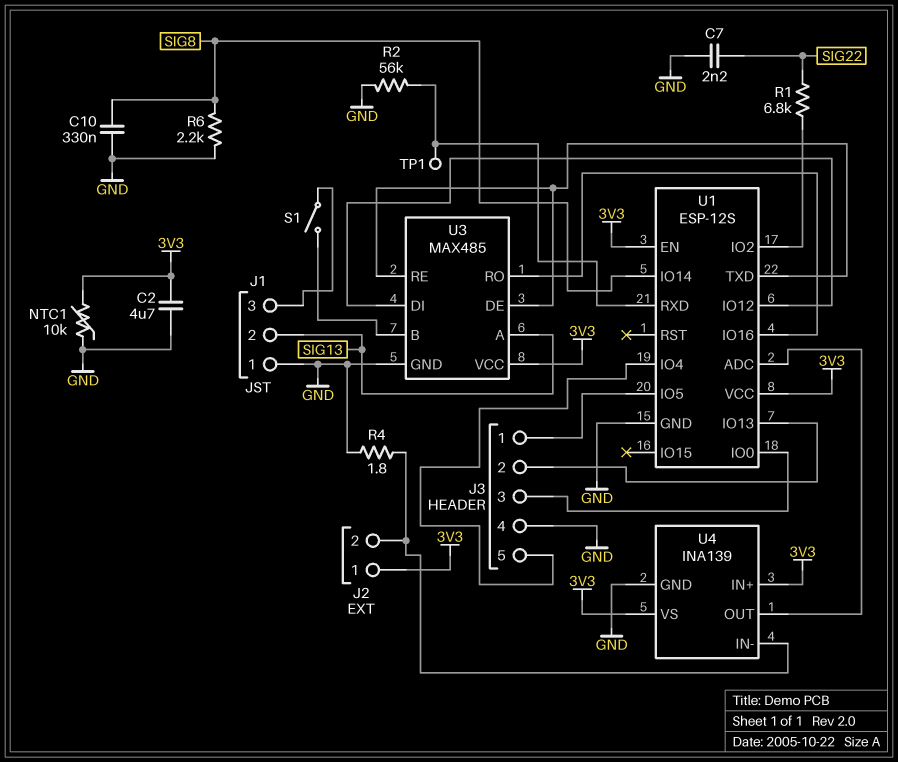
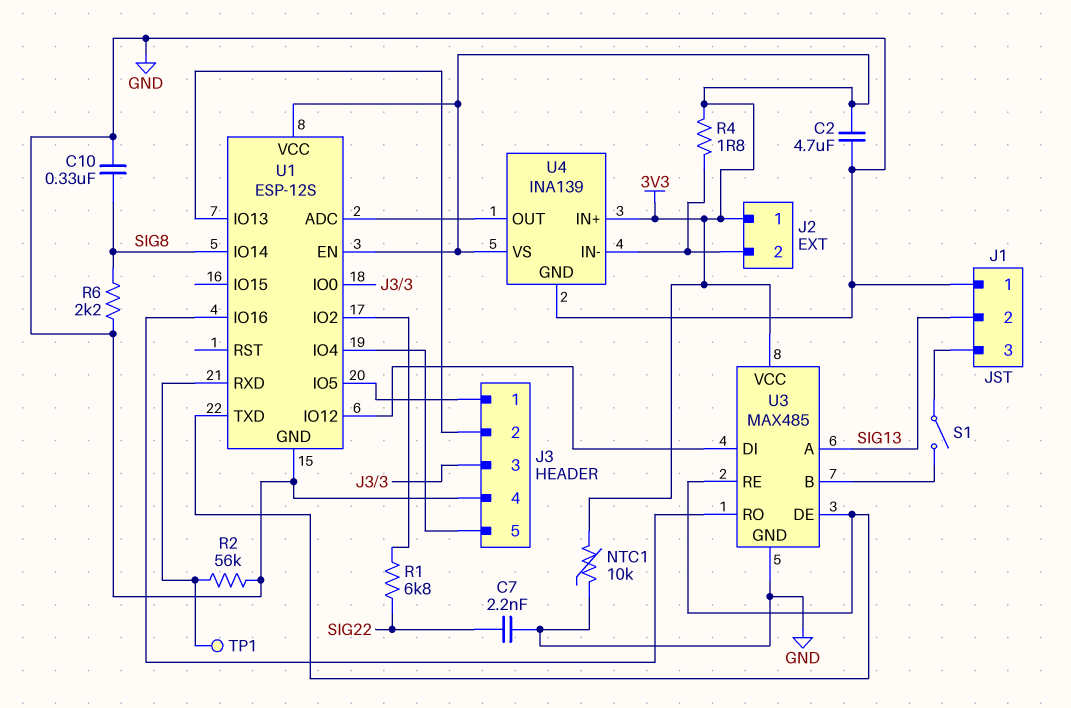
R4: 1.8 (GND, J2/2) -> 1.8 (3V3, J2/2)

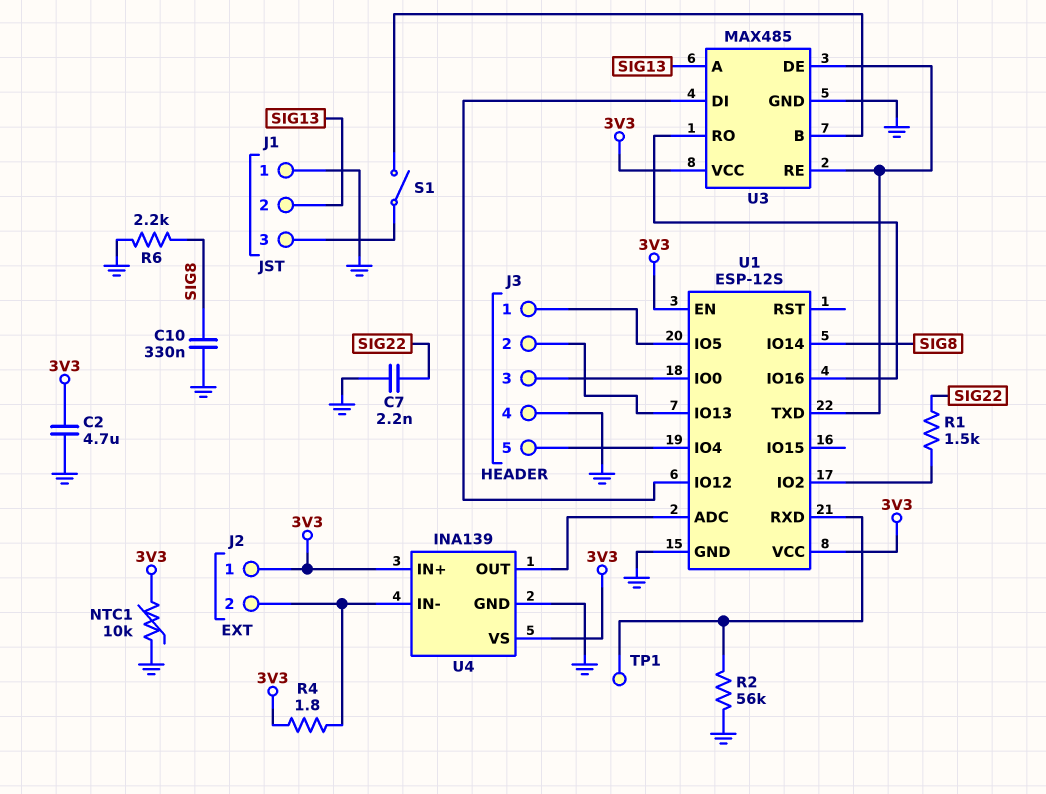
R1: 6.8k (SIG22, U1/IO2) -> 1.5k (SIG22, U1/IO2)

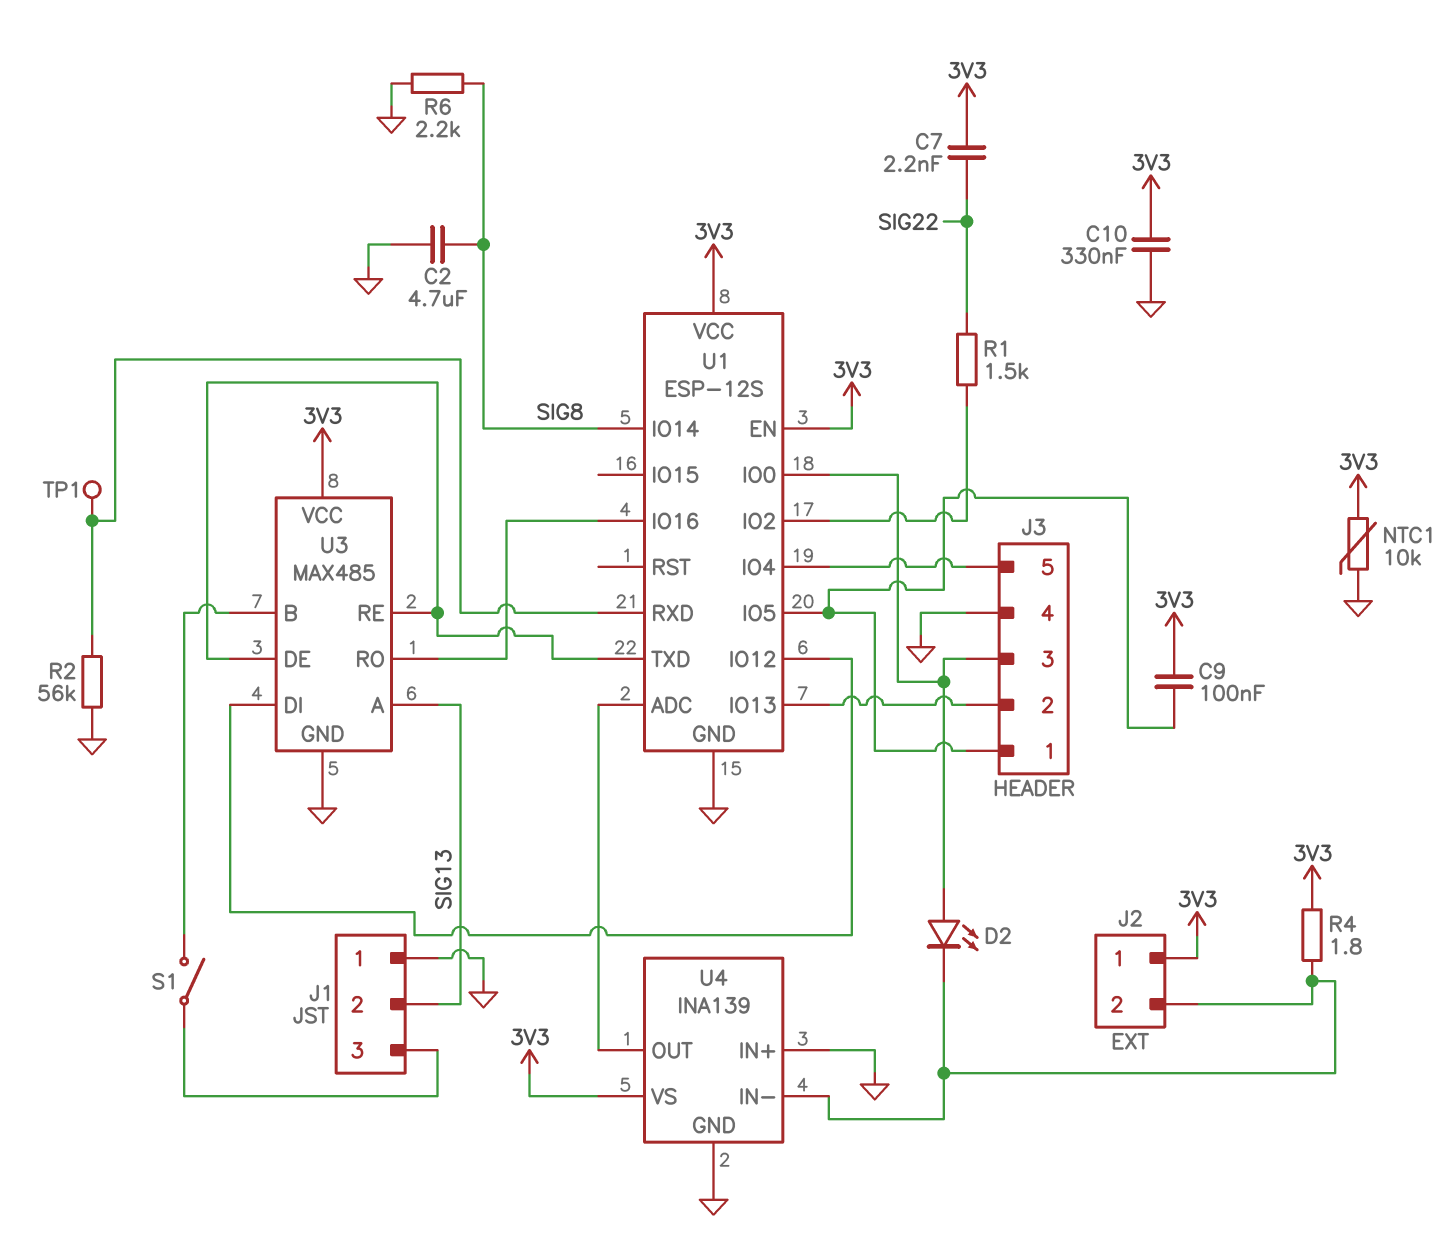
C2: 4.7uF (3V3, GND) -> 4.7uF (GND, SIG8)
C7: 2.2nF (GND, SIG22) -> 2.2nF (3V3, SIG22)
C9: none -> 100nF (3V3, J3/1)
C10: 330nF (GND, SIG8) -> 330nF (3V3, GND)
D2: none -> LED (A J3/3, K J2/2)
U4 pin IN+: 3V3 -> GND

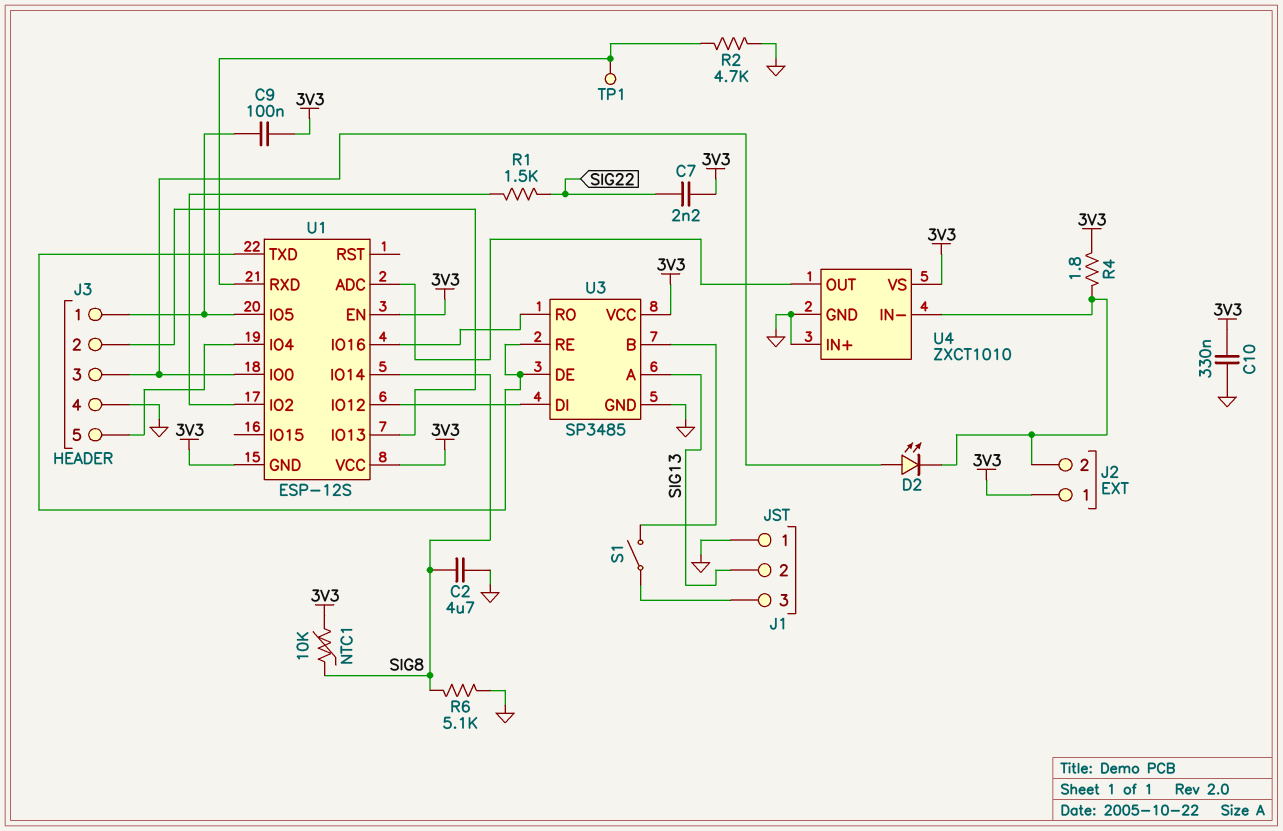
NTC1: 10k (3V3, GND) -> 10k (3V3, SIG8)
R2: 56k (GND, U1/RXD) -> 4.7k (GND, U1/RXD)
R6: 2.2k (GND, SIG8) -> 5.1k (GND, SIG8)
U1 pin GND: GND -> 3V3
U3: MAX485 -> SP3485
U4: INA139 -> ZXCT1010

